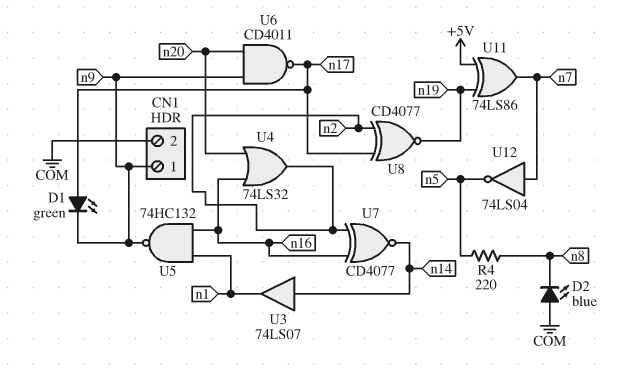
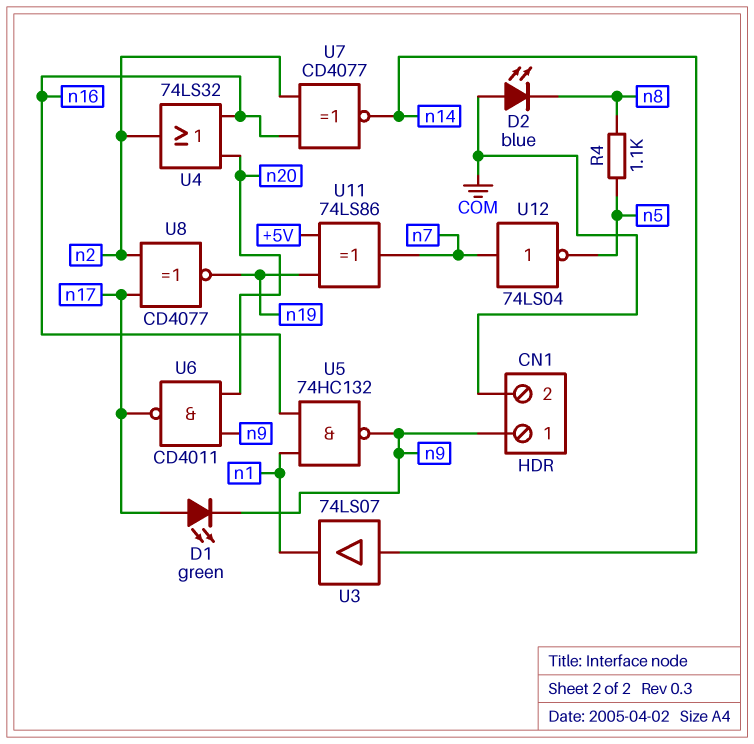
R4: 220 (n5, n8) -> 1.1k (n5, n8)

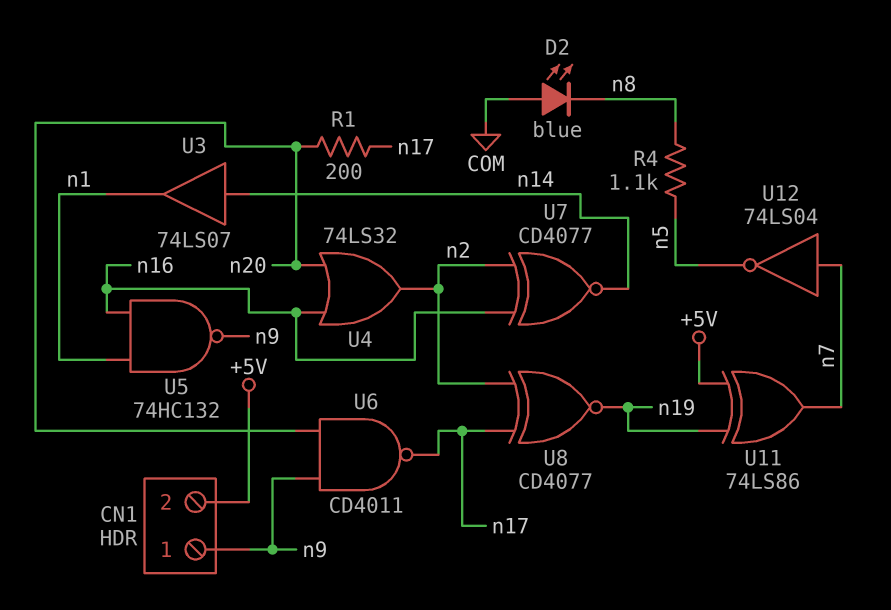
CN1 pin 2: COM -> +5V
D1: LED green (A n17, K n9) -> none
R1: none -> 200 (n17, n20)

